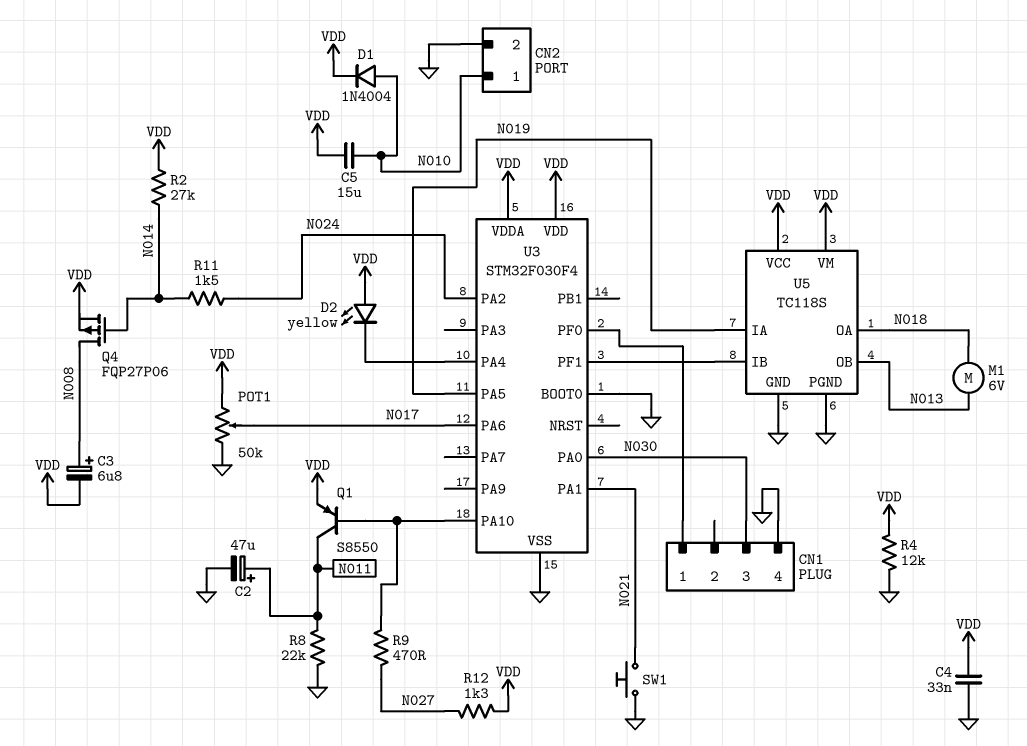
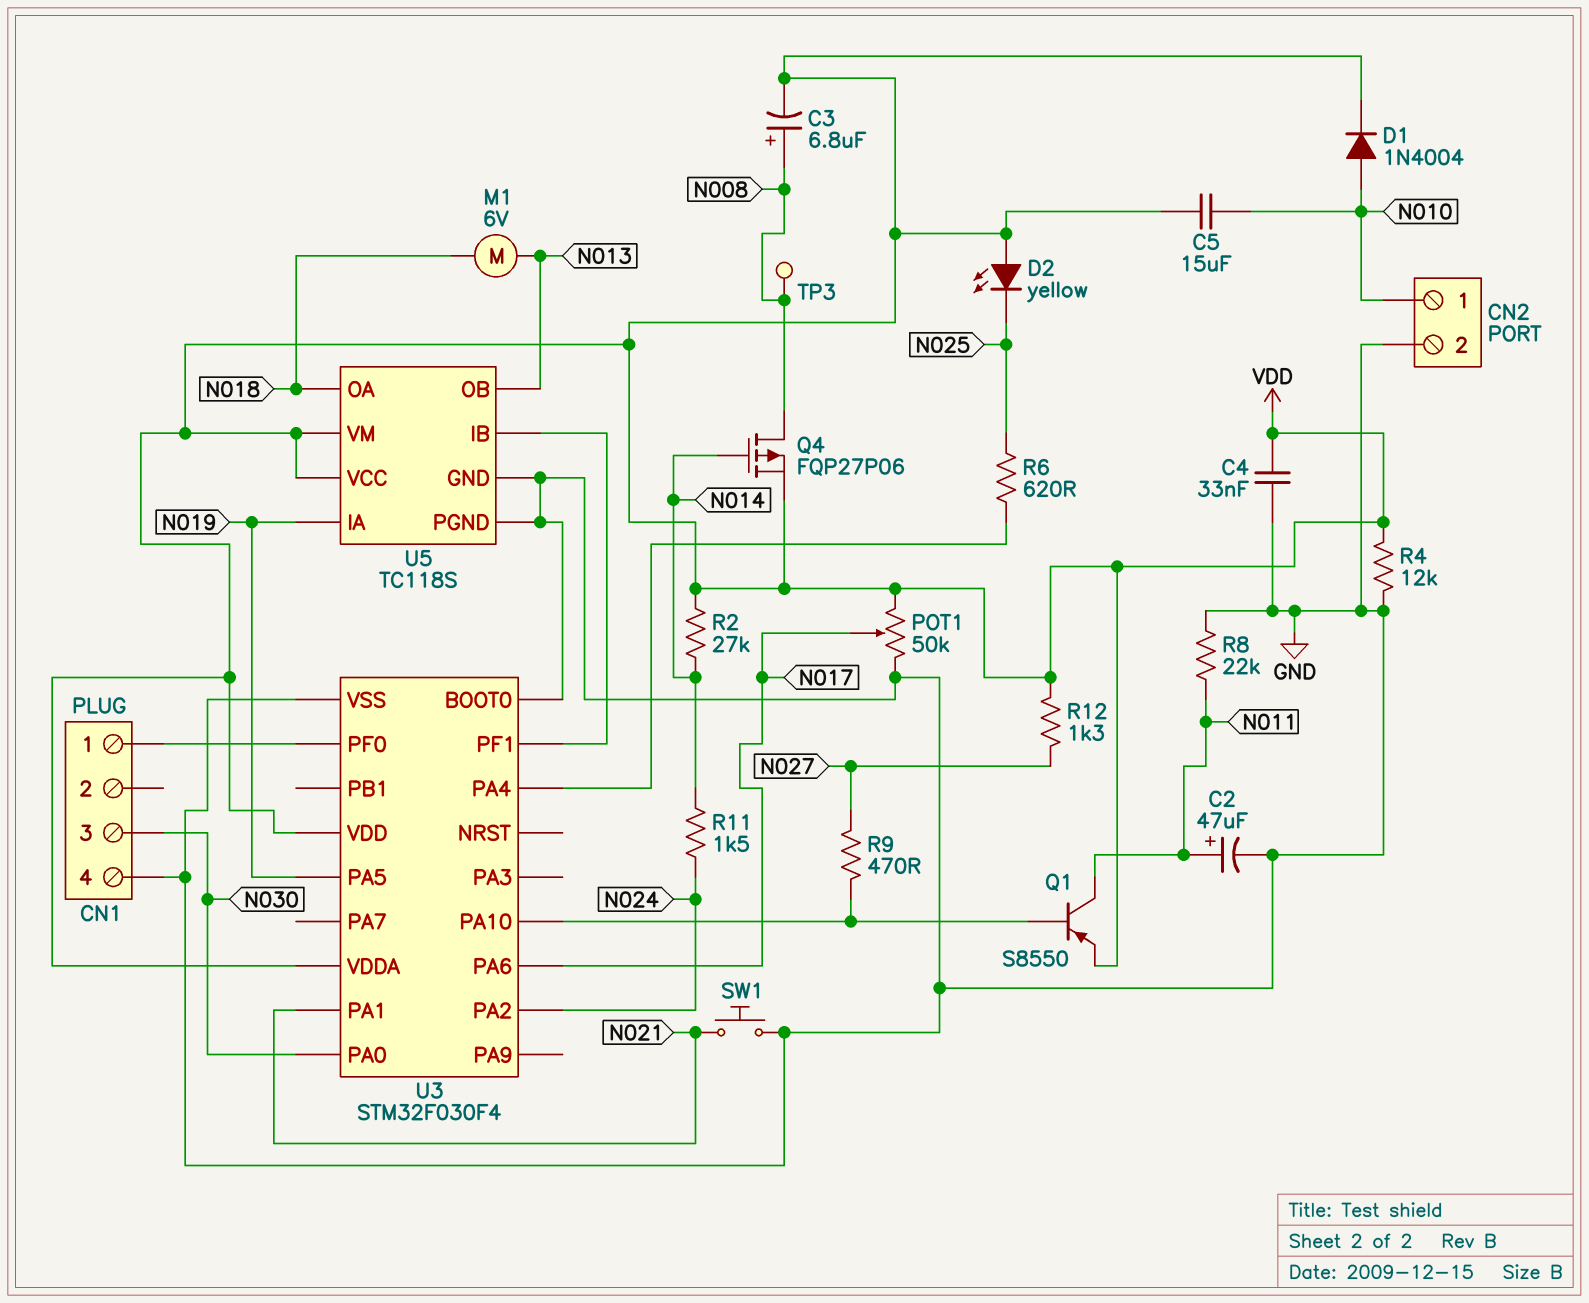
D2: LED yellow (A VDD, K U3/PA4) -> LED yellow (A VDD, K N025)
R6: none -> 620 (N025, U3/PA4)
TP3: none -> test point (N008)

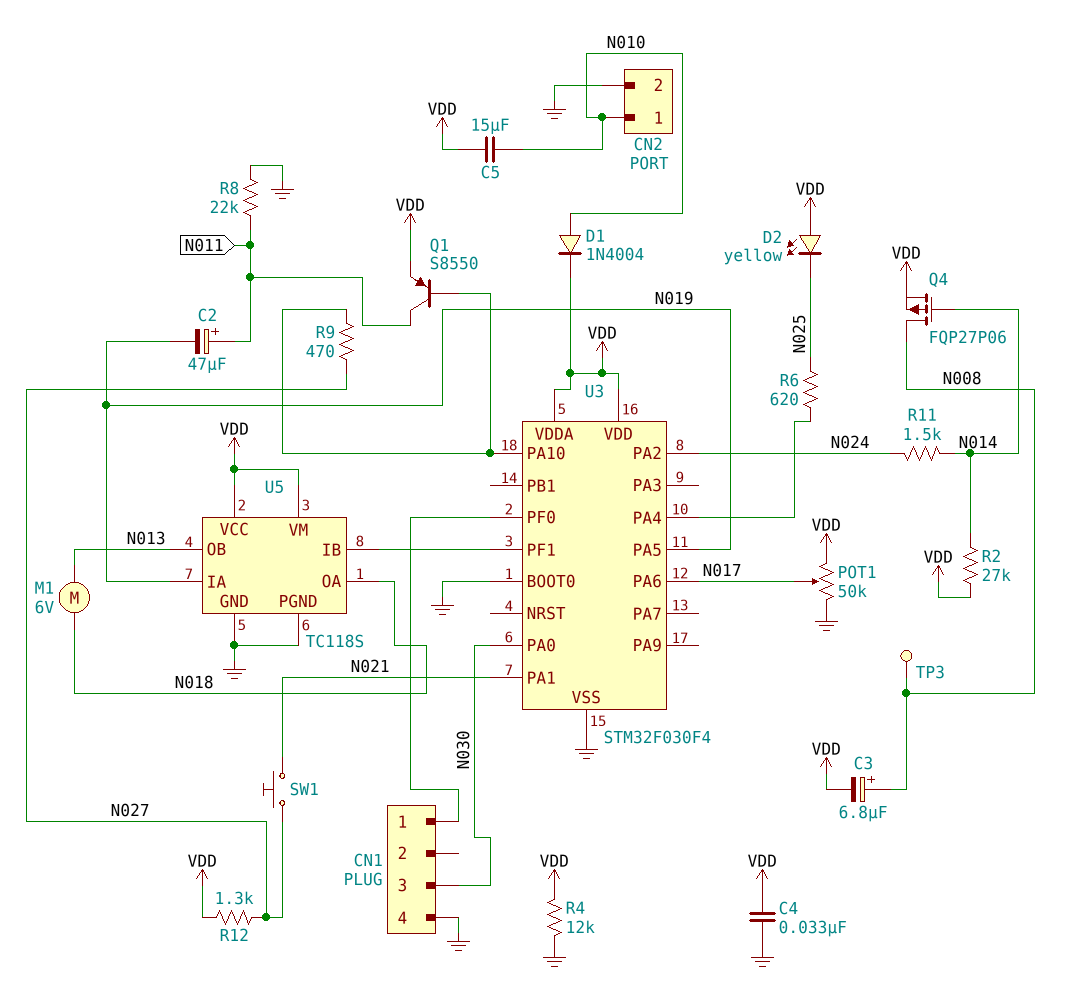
C2: 47uF (plus N011, minus GND) -> 47uF (plus N011, minus N019)
SW1: button (GND, N021) -> button (N021, N027)

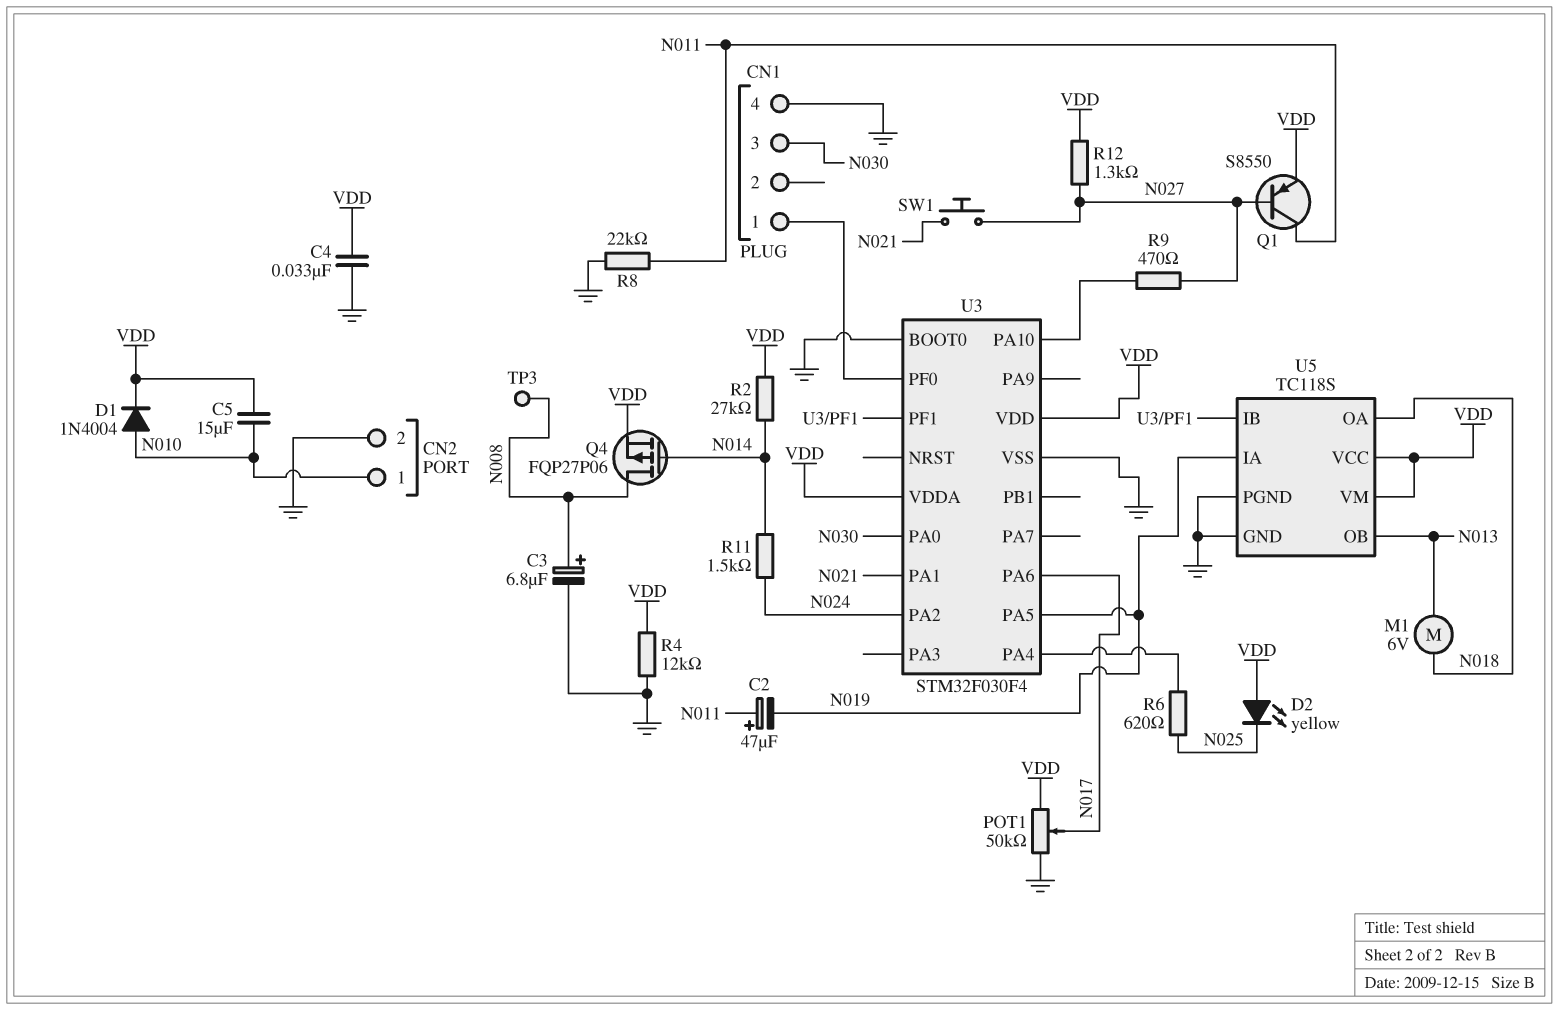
C3: 6.8uF (plus N008, minus VDD) -> 6.8uF (plus N008, minus GND)
Q1: PNP S8550 (B U3/PA10, C N011, E VDD) -> PNP S8550 (B N027, C N011, E VDD)

